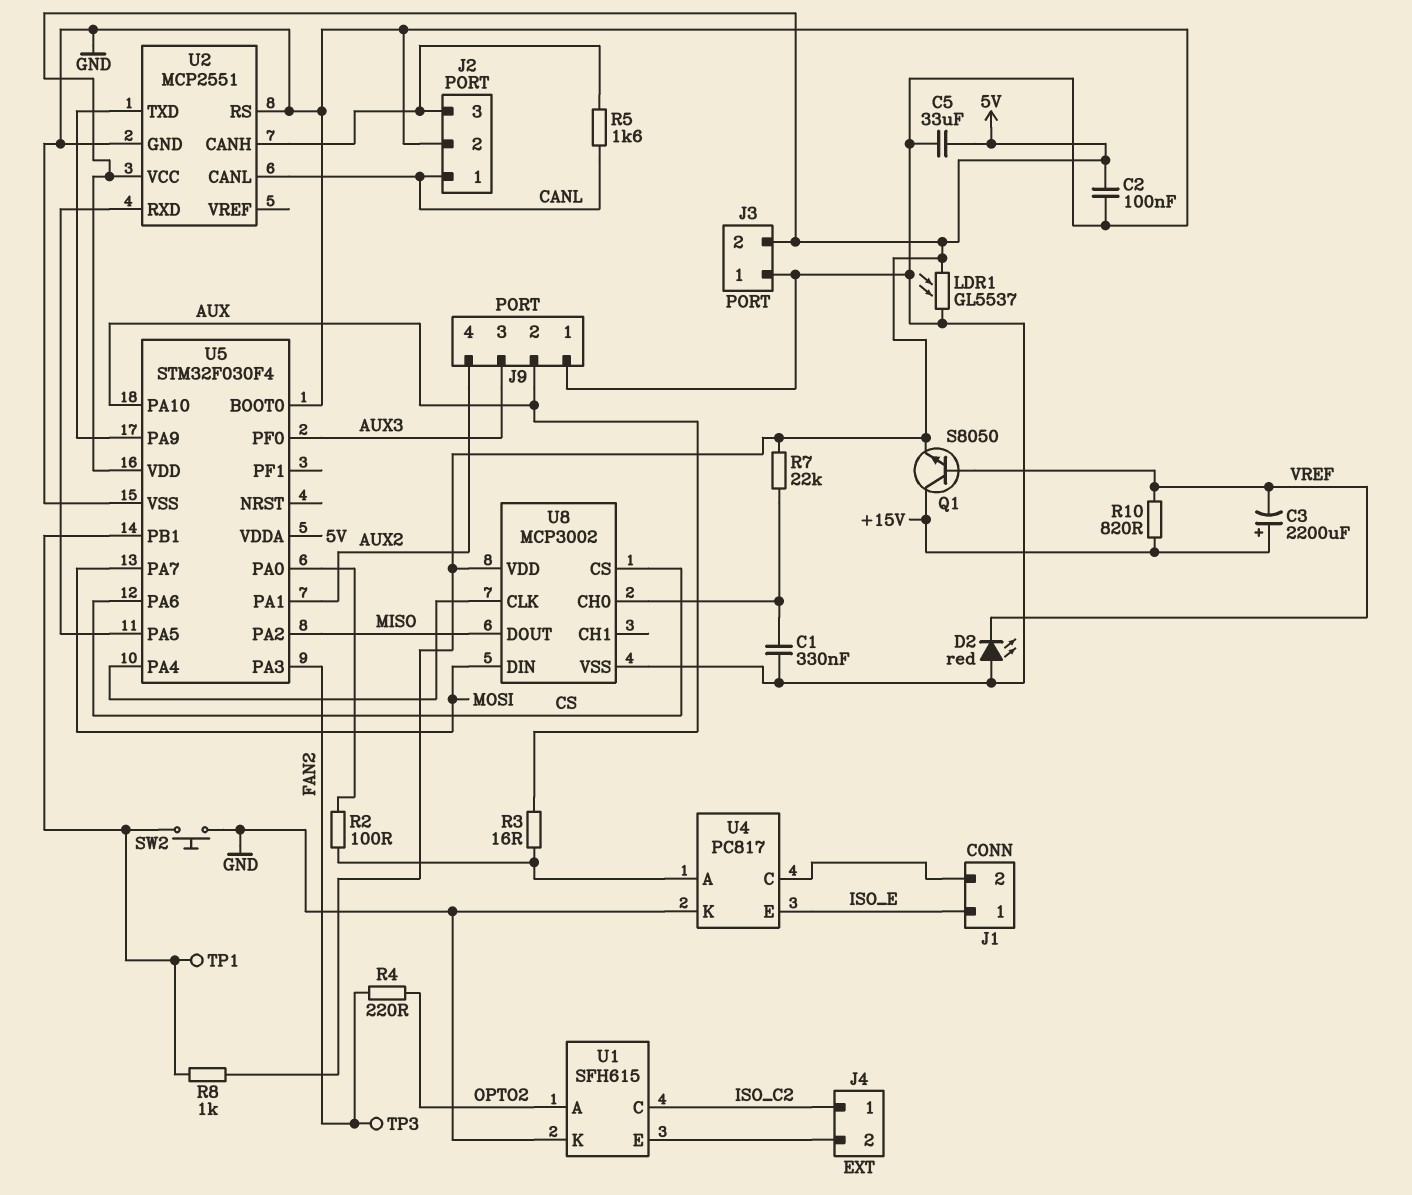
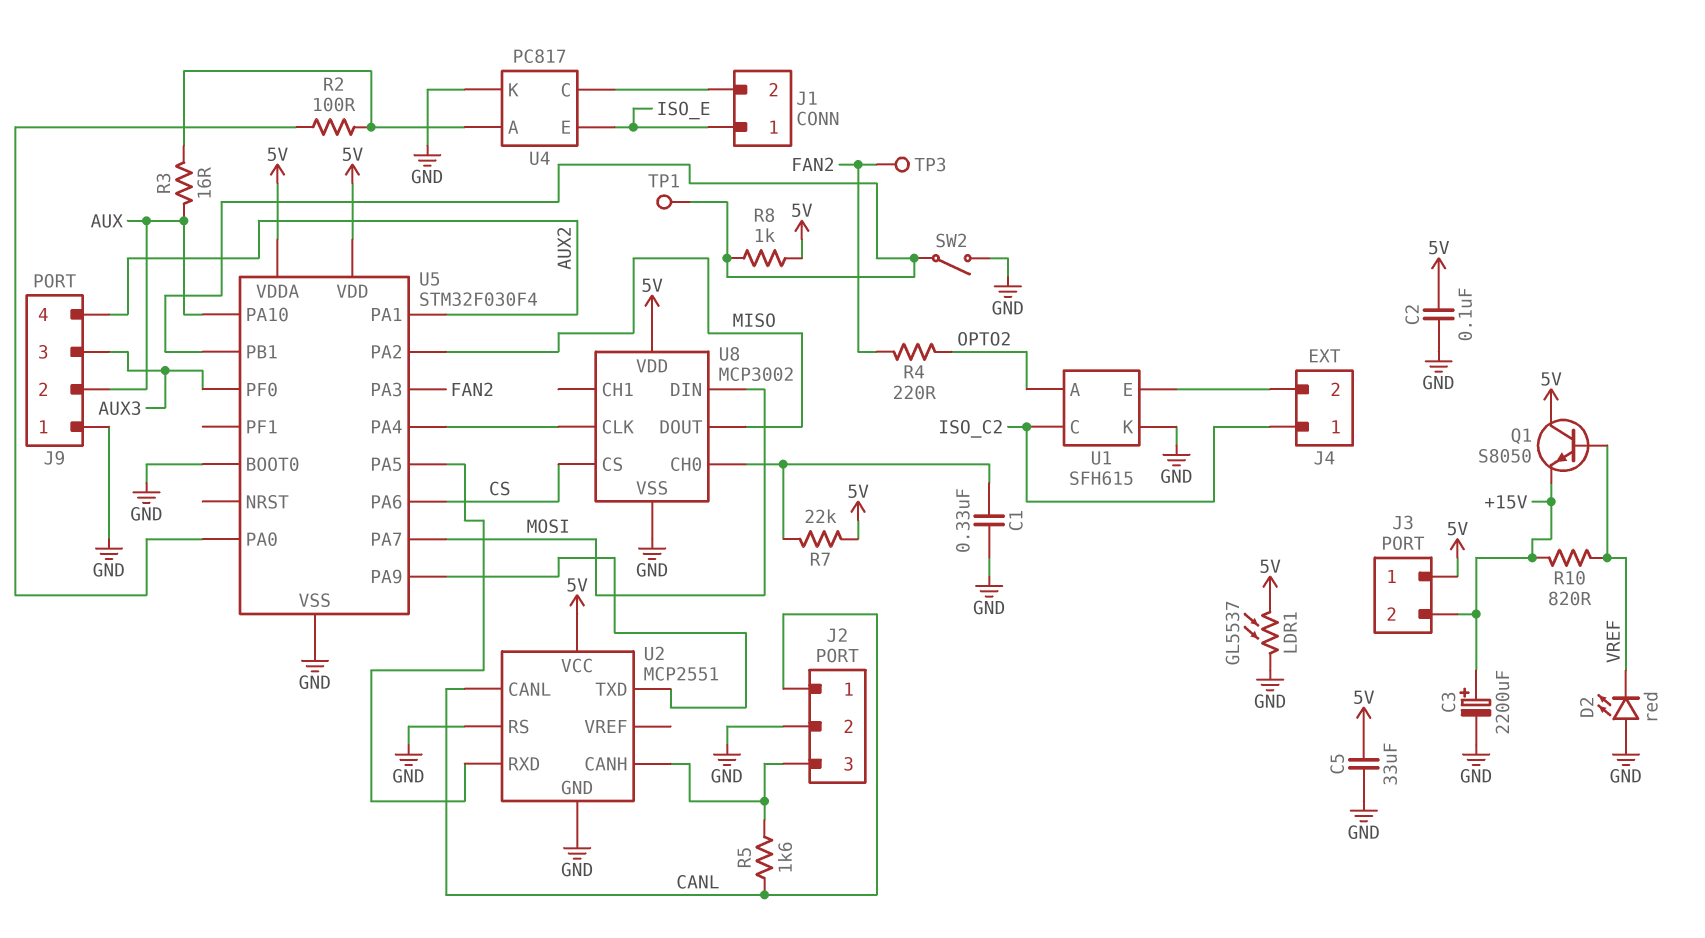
C3: 2200uF (plus +15V, minus VREF) -> 2200uF (plus +15V, minus GND)
J3 pin 1: GND -> 5V
J3 pin 2: 5V -> +15V
Q1: NPN S8050 (B VREF, C +15V, E 5V) -> NPN S8050 (B VREF, C 5V, E +15V)
SW2: button (GND, U5/PB1) -> switch (GND, U5/PB1)

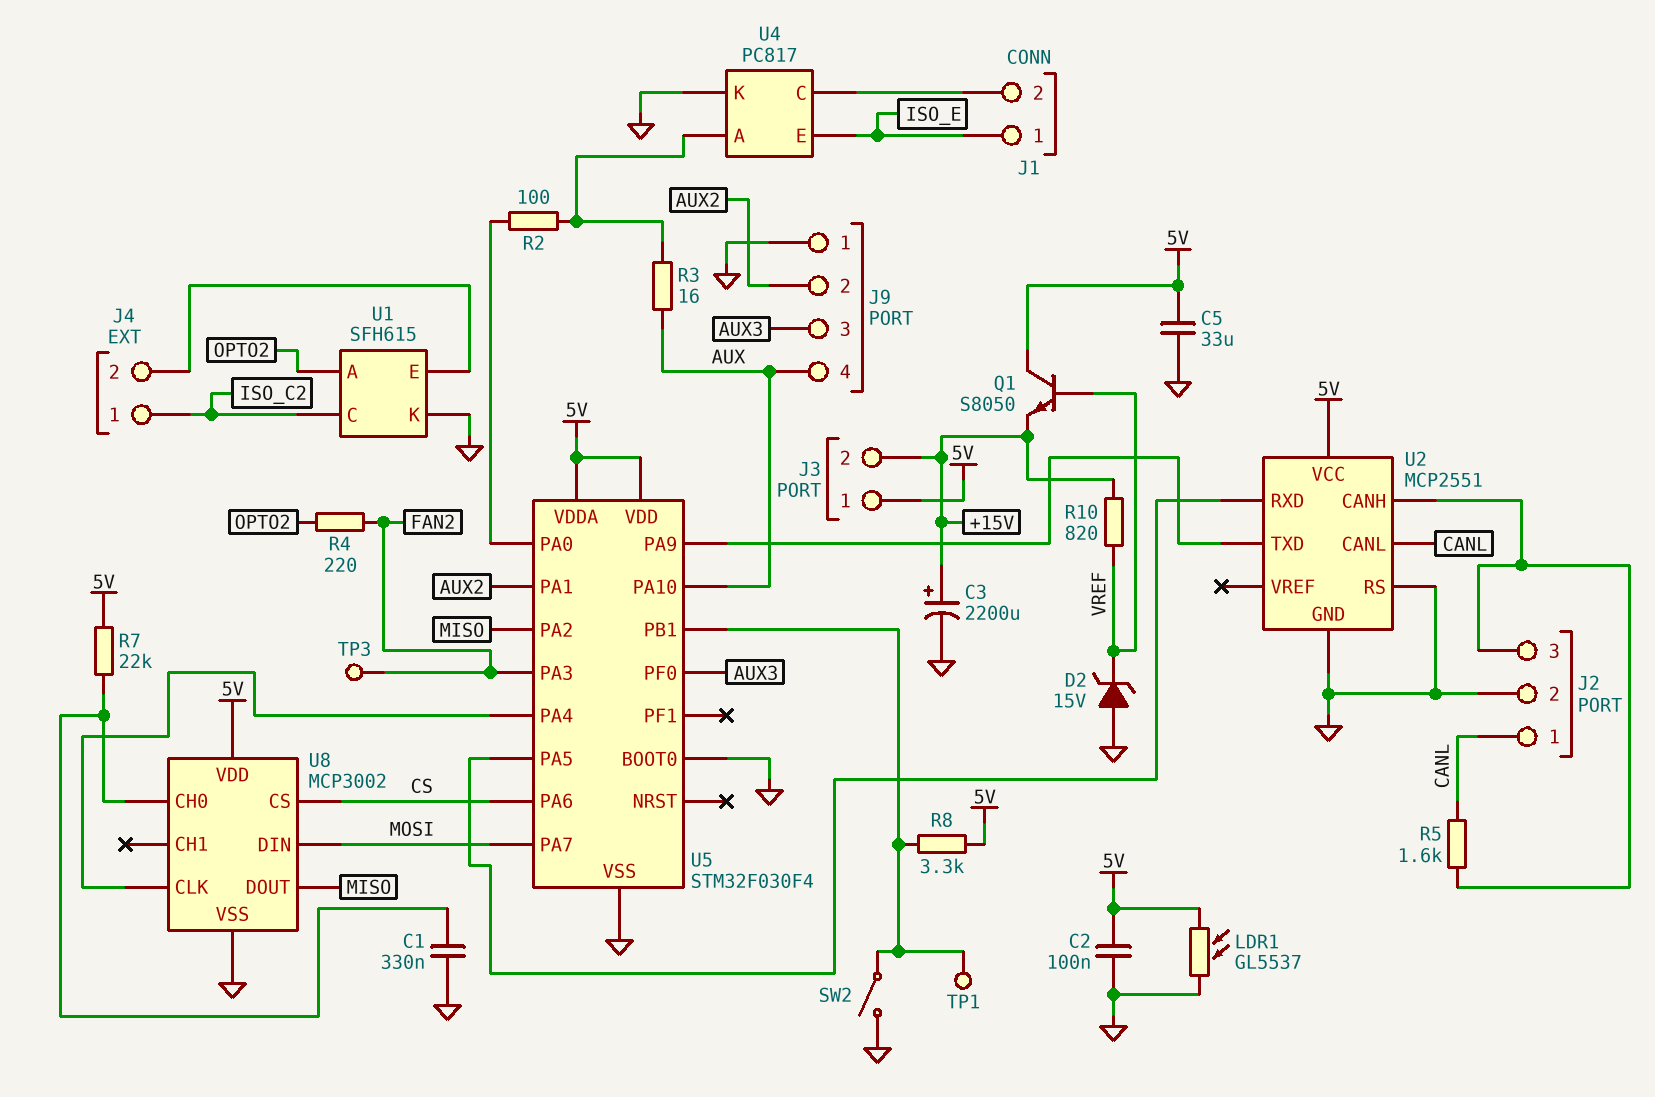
D2: LED red (A GND, K VREF) -> zener 15V (A GND, K VREF)
J9 pin 2: AUX -> AUX2
J9 pin 4: AUX2 -> AUX
R8: 1k (5V, U5/PB1) -> 3.3k (5V, U5/PB1)

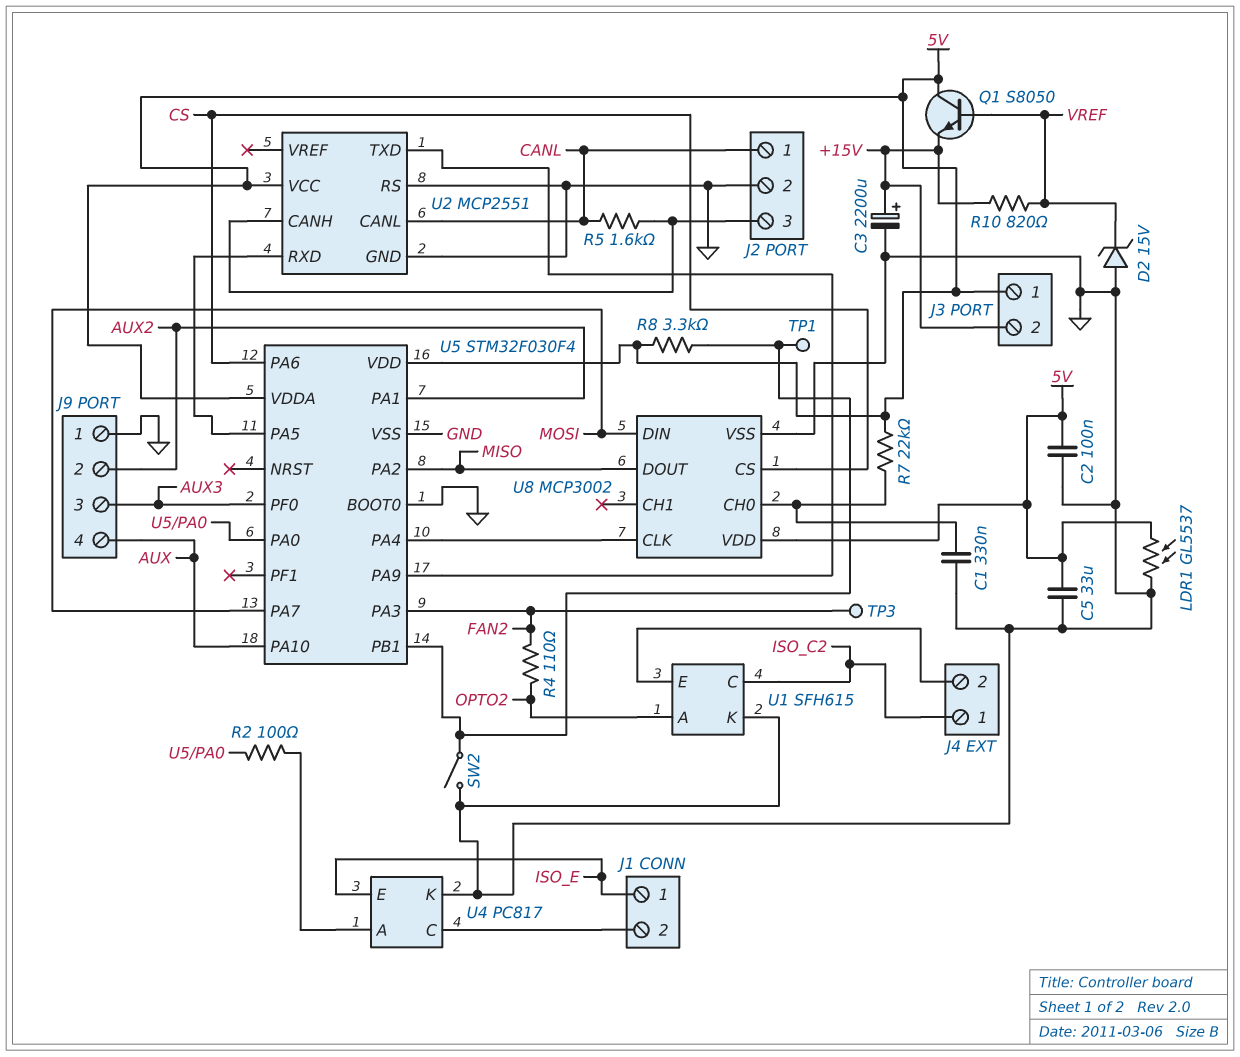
R3: 16 (AUX, U4/A) -> none
R4: 220 (FAN2, OPTO2) -> 110 (FAN2, OPTO2)

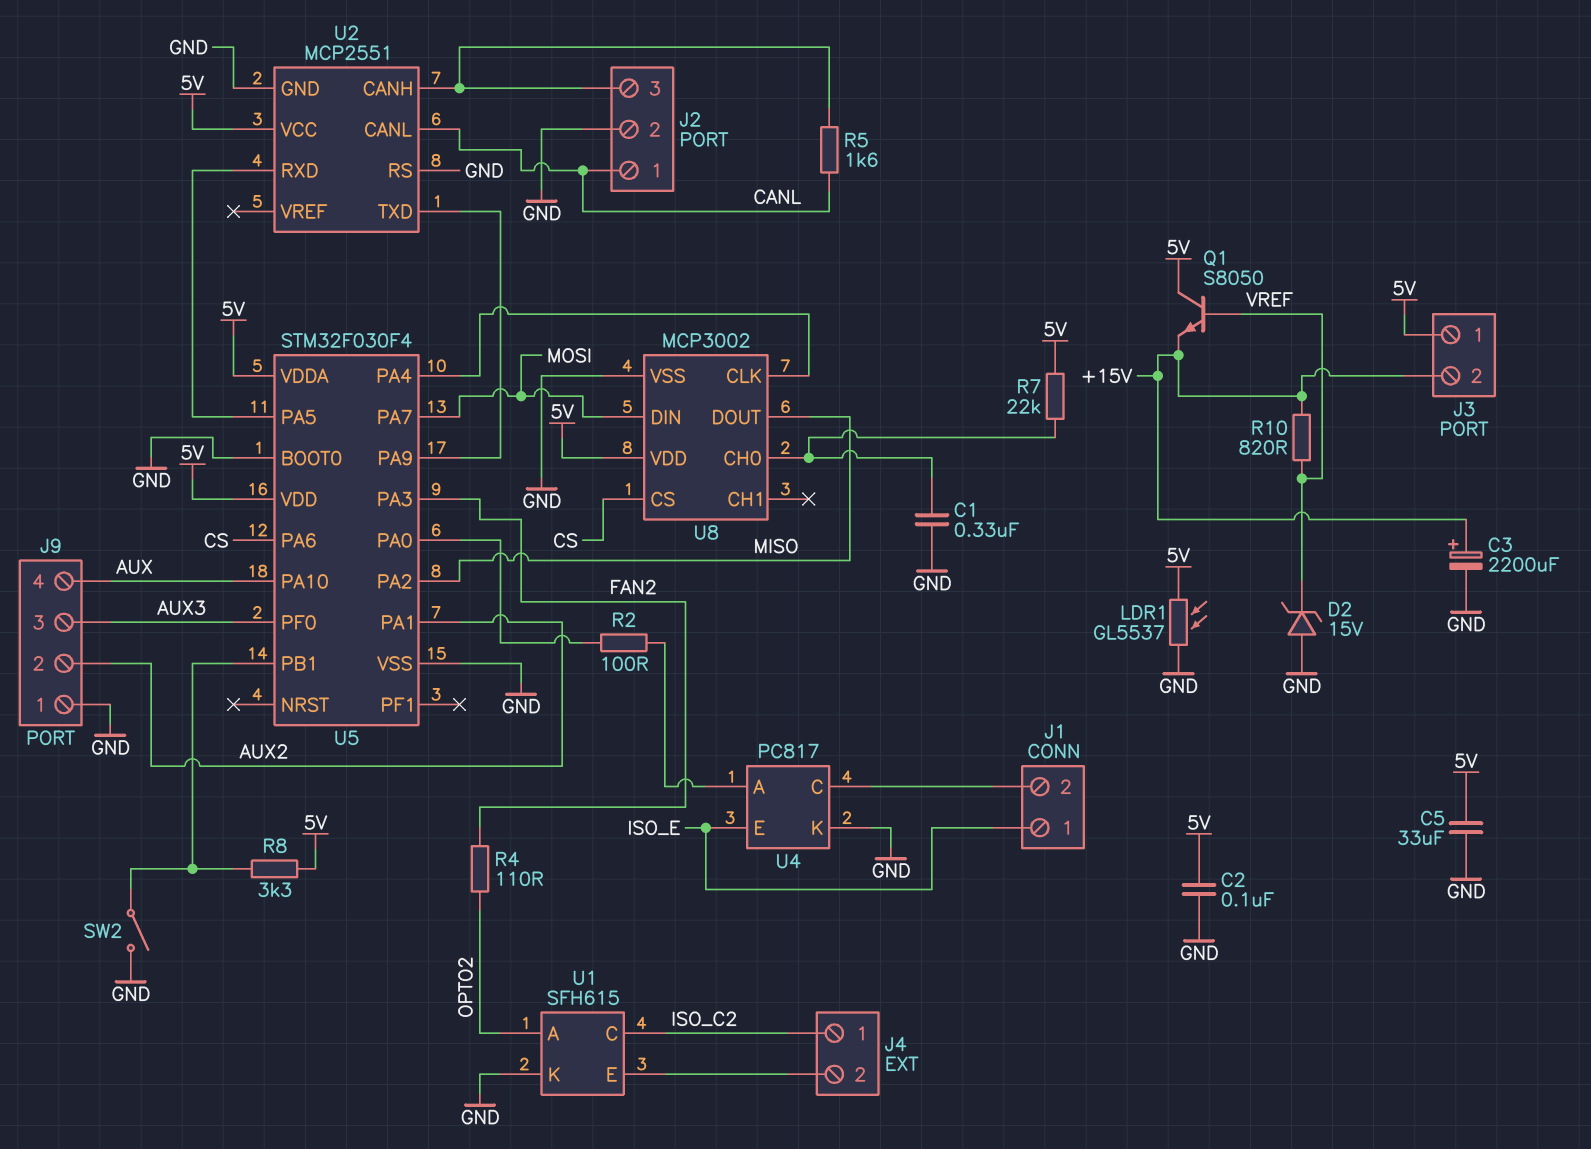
TP1: test point (U5/PB1) -> none
TP3: test point (FAN2) -> none

